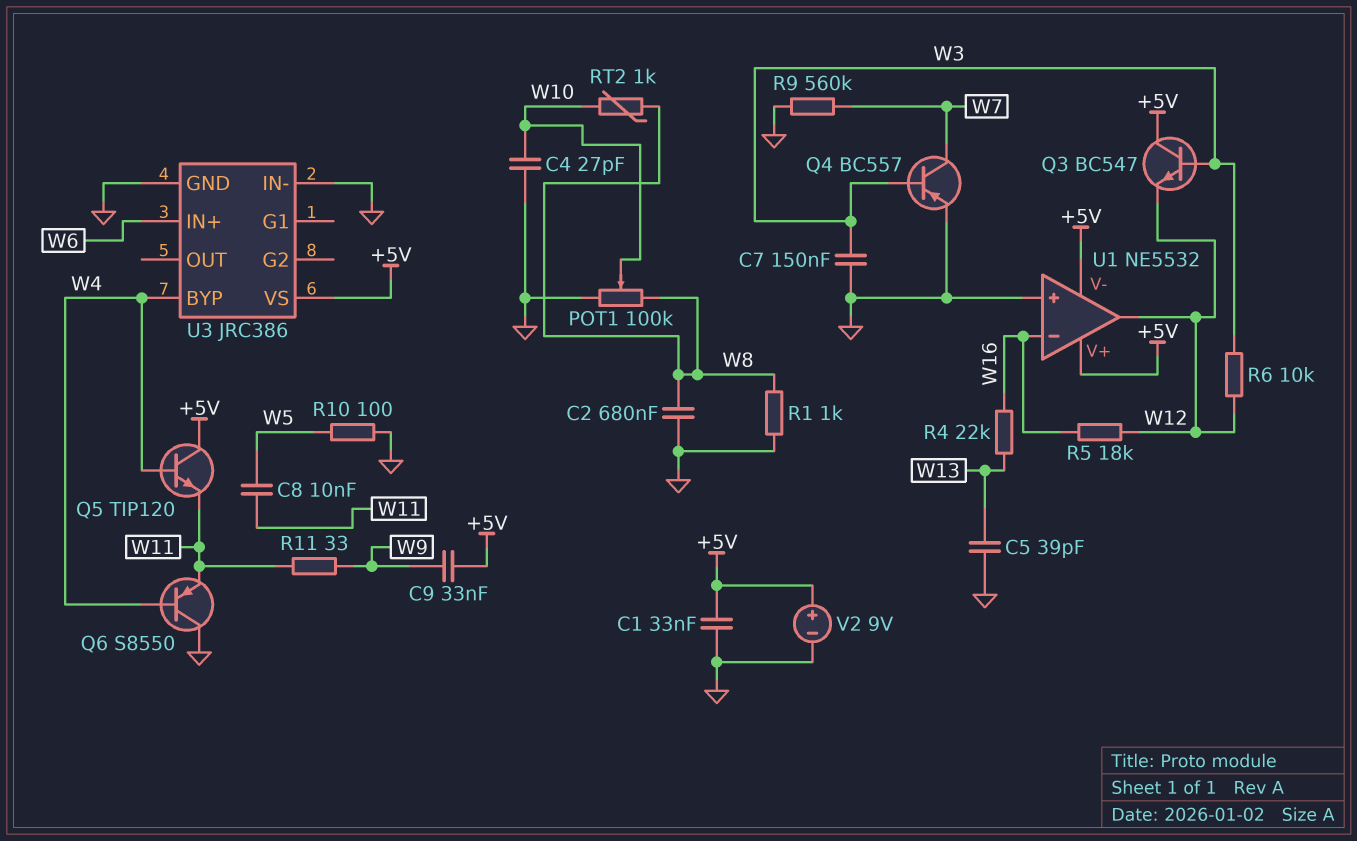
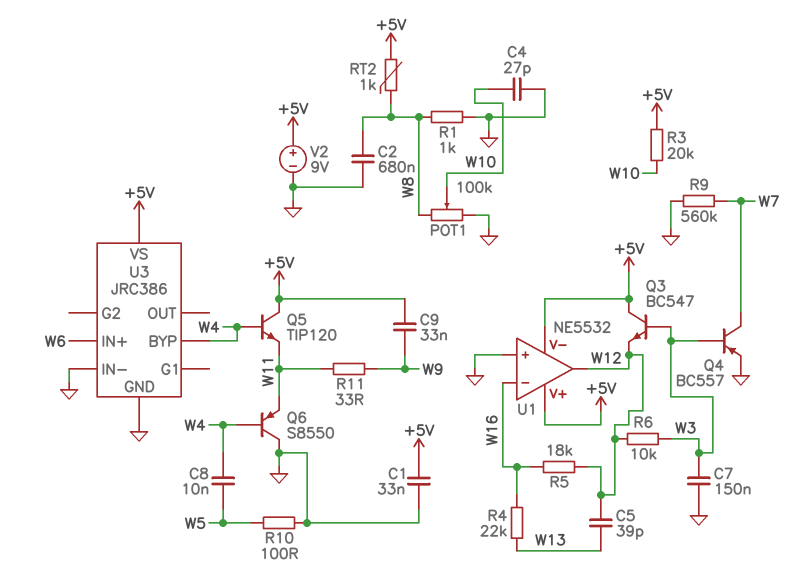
C5: 39pF (GND, W13) -> 39pF (W12, W13)
C8: 10nF (W5, W11) -> 10nF (W4, W5)
R3: none -> 20k (+5V, W10)
RT2: 1k (W8, W10) -> 1k (+5V, W8)

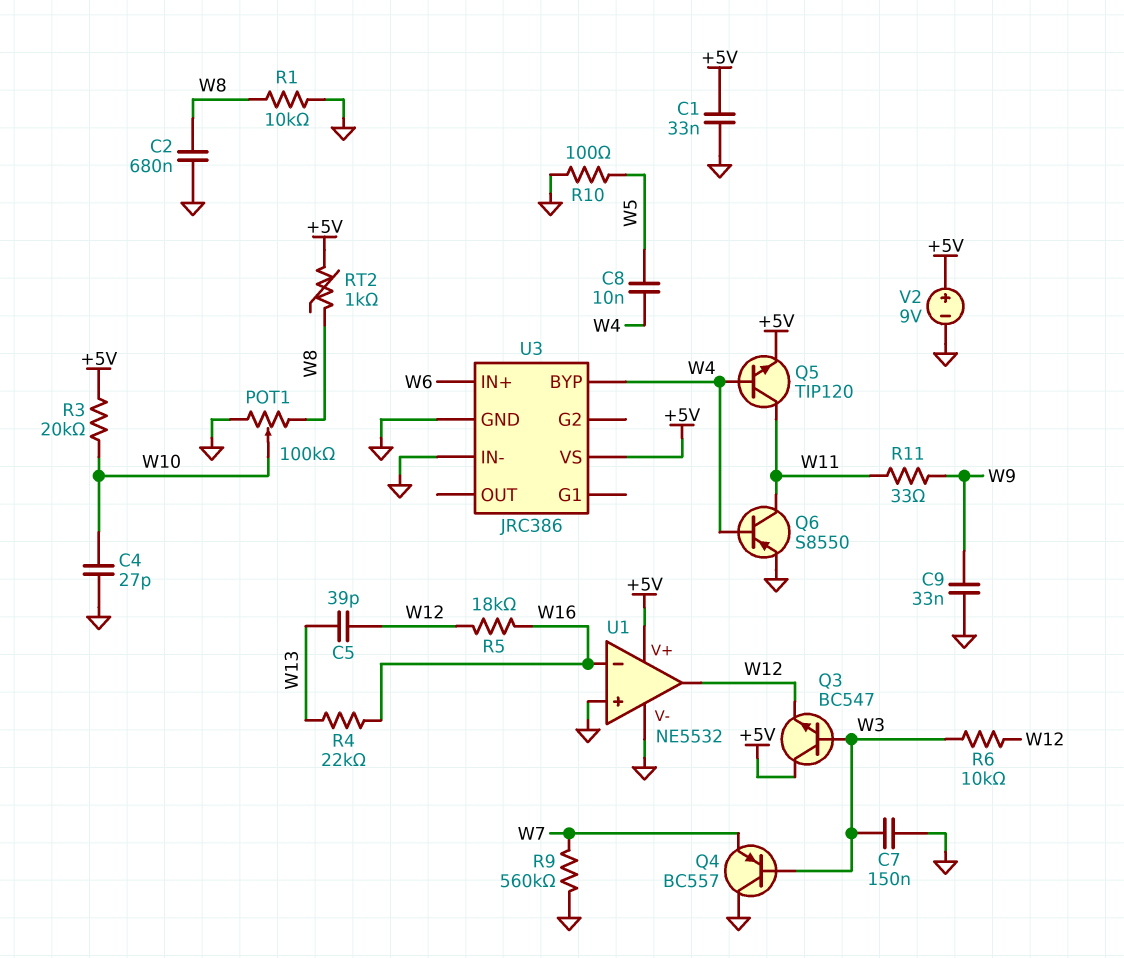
C9: 33nF (+5V, W9) -> 33nF (GND, W9)
Q4: PNP BC557 (B W3, C W7, E GND) -> PNP BC557 (B W3, C GND, E W7)
Q5: NPN TIP120 (B W4, C +5V, E W11) -> NPN TIP120 (B W4, C W11, E +5V)
Q6: PNP S8550 (B W4, C GND, E W11) -> PNP S8550 (B W4, C W11, E GND)
R1: 1k (GND, W8) -> 10k (GND, W8)
U1 pin V-: +5V -> GND

